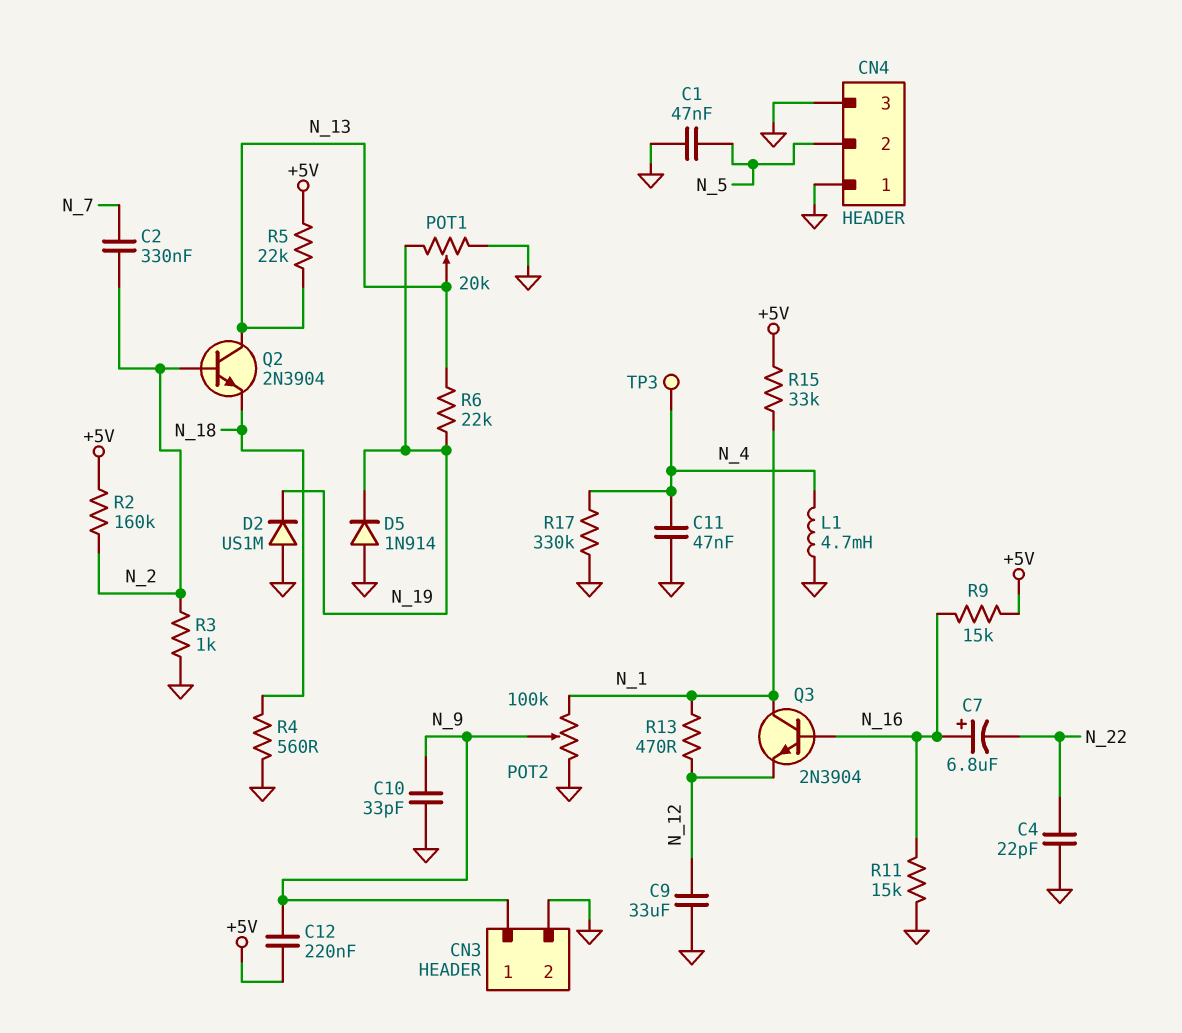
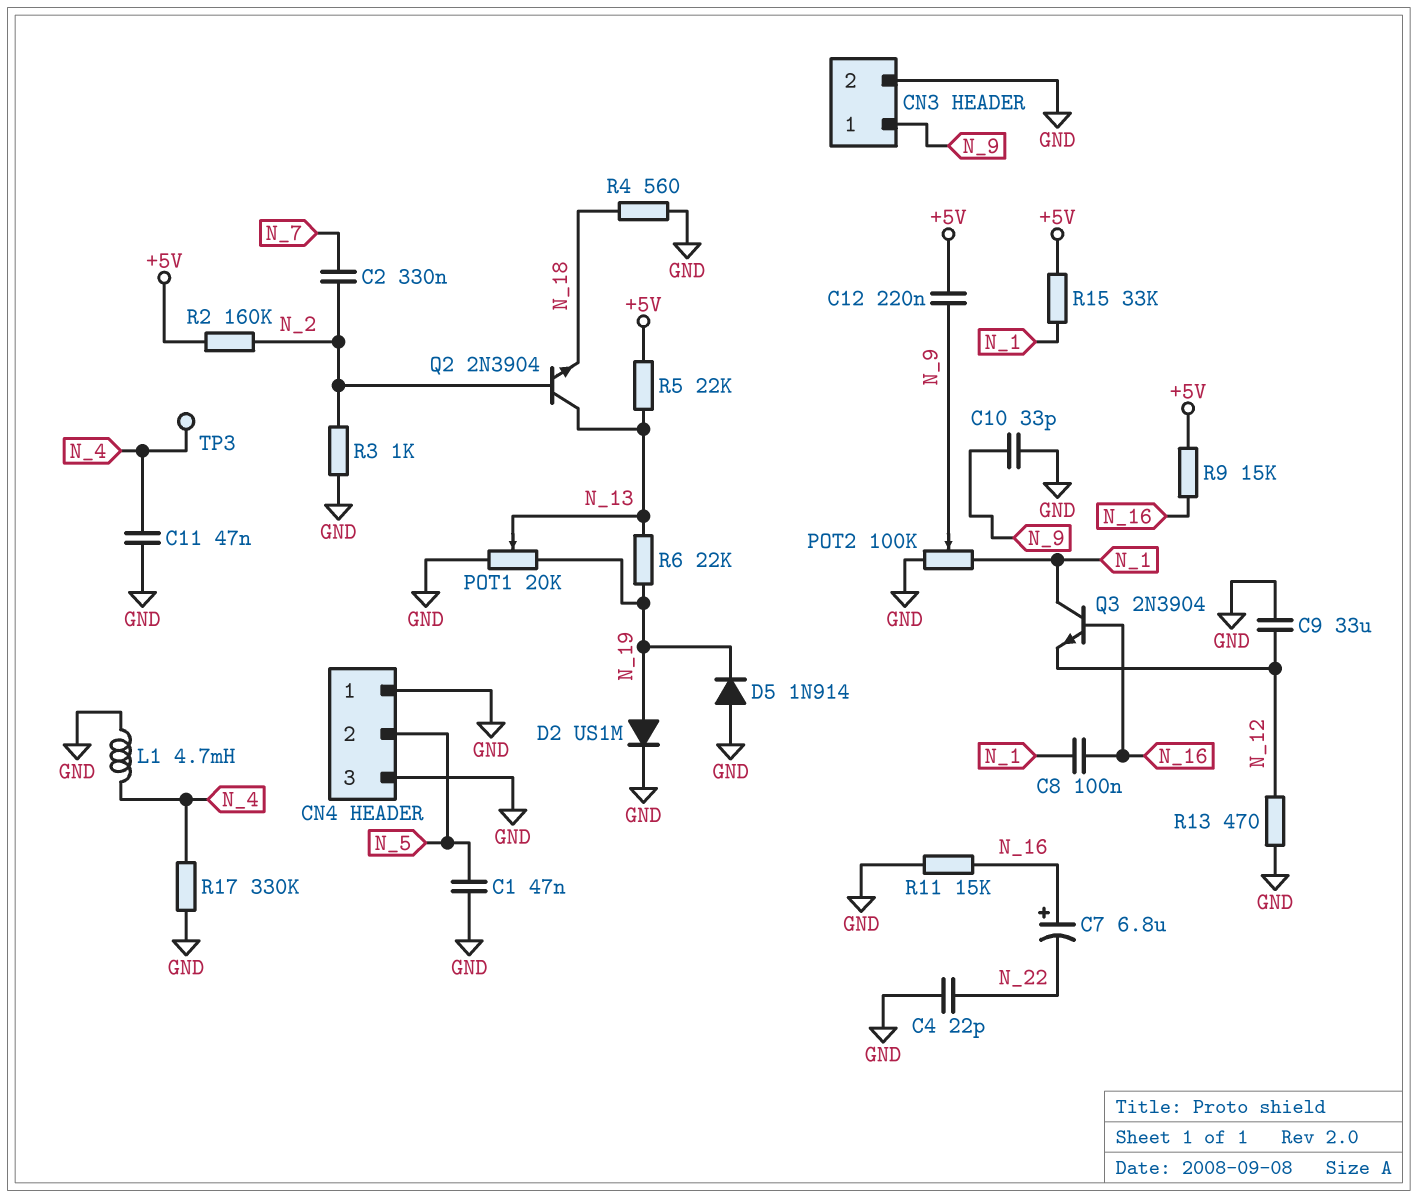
C8: none -> 100nF (N_1, N_16)
D2: diode US1M (A GND, K N_19) -> diode US1M (A N_19, K GND)
R13: 470 (N_1, N_12) -> 470 (GND, N_12)

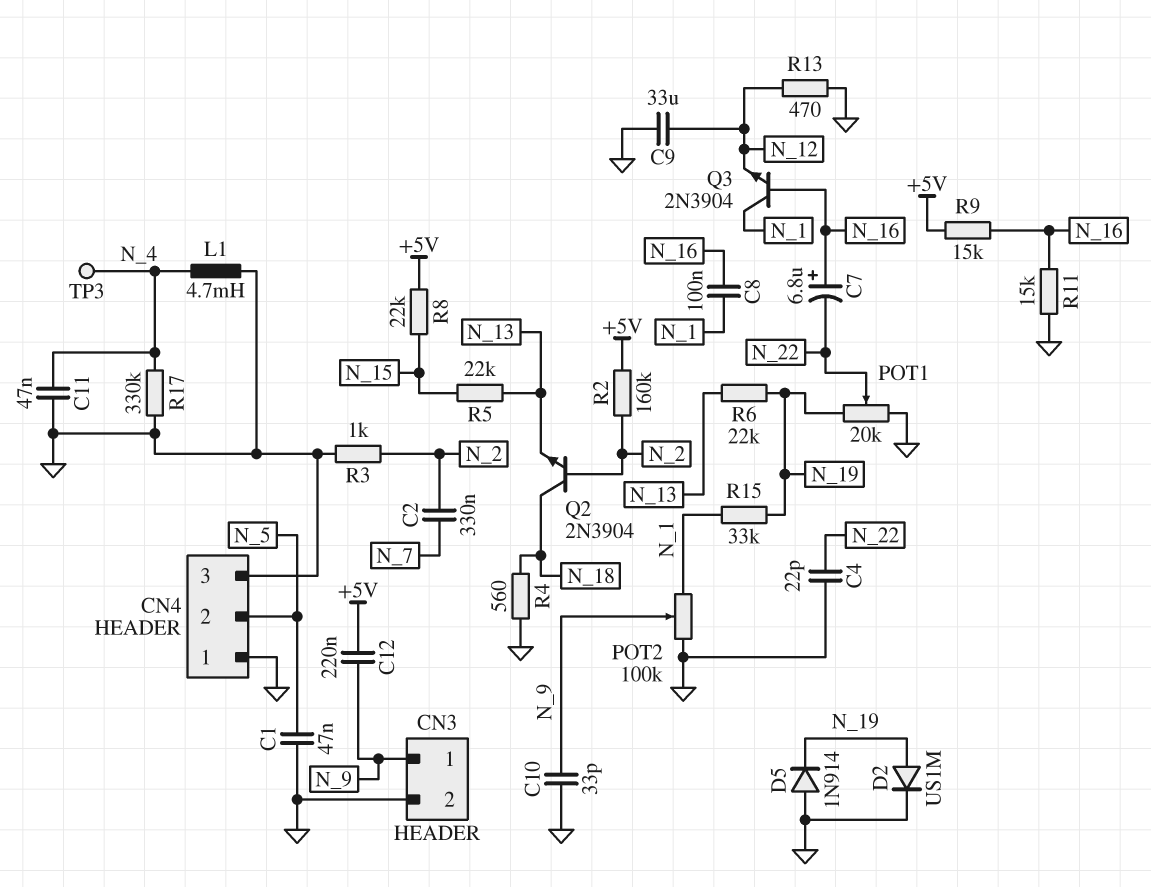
POT1: 20k (GND, N_19, wiper N_13) -> 20k (GND, N_19, wiper N_22)
Q2: NPN 2N3904 (B N_2, C N_13, E N_18) -> NPN 2N3904 (B N_2, C N_18, E N_13)
R5: 22k (+5V, N_13) -> 22k (N_13, N_15)
R8: none -> 22k (+5V, N_15)
R15: 33k (+5V, N_1) -> 33k (N_1, N_19)

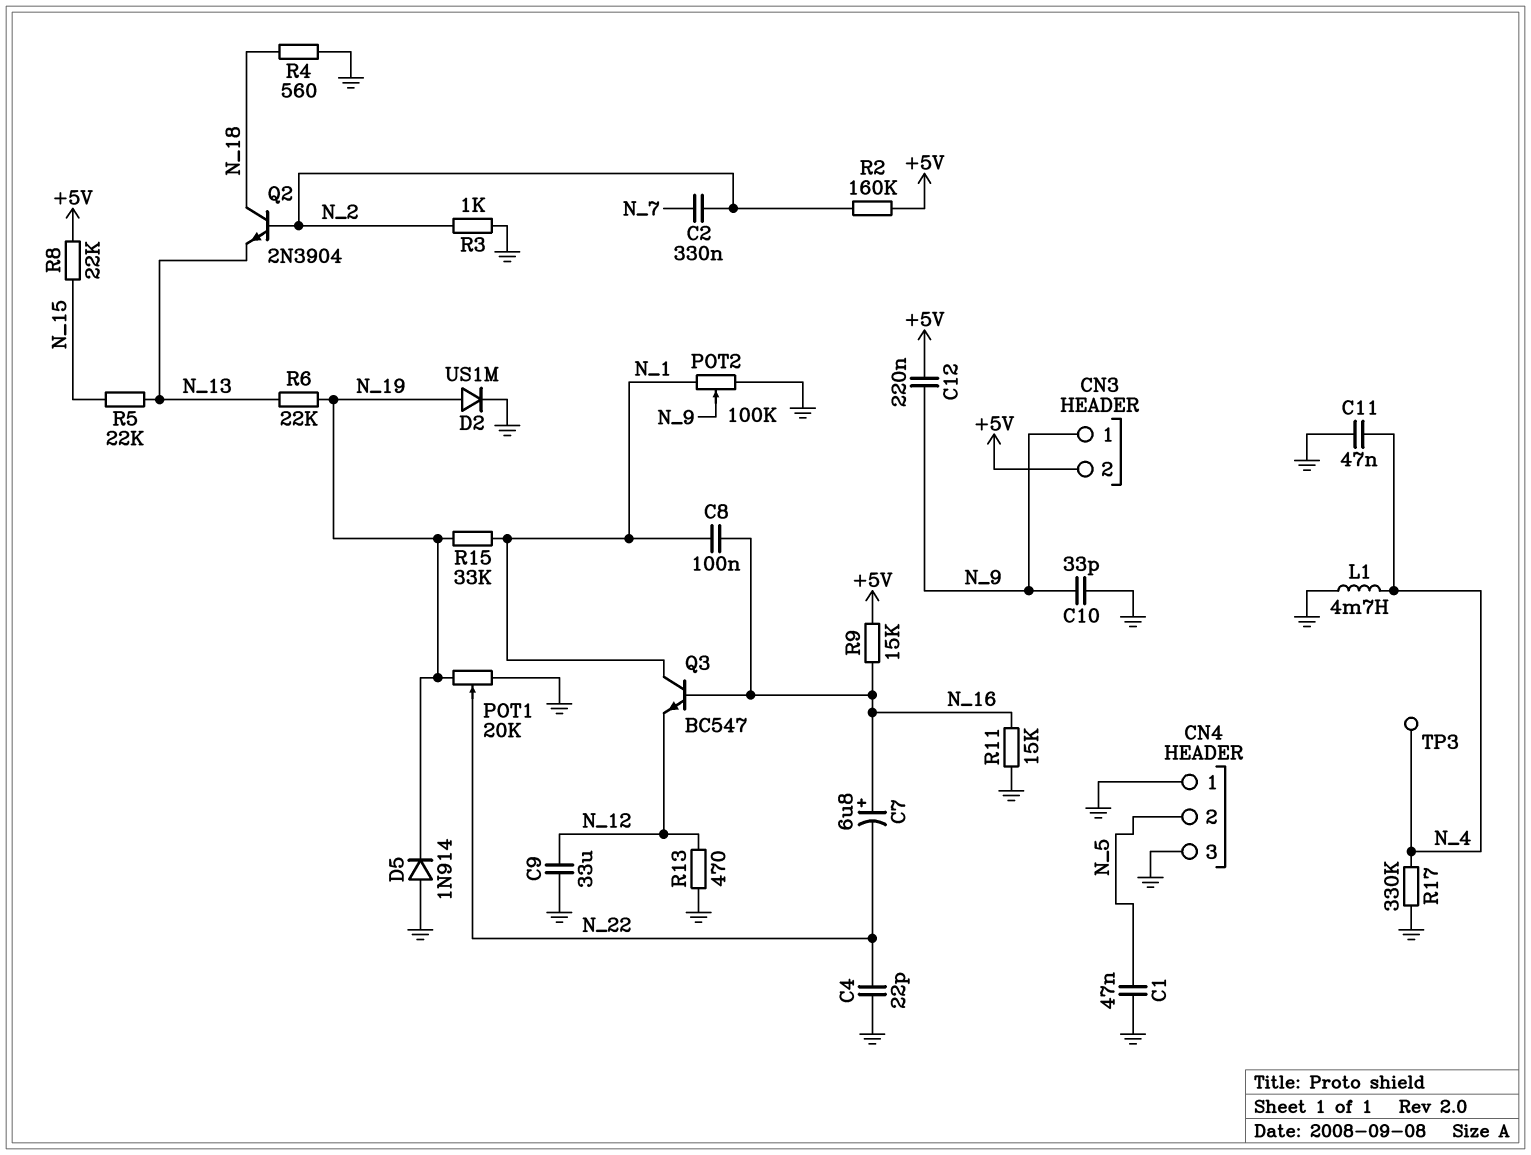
CN3 pin 2: GND -> +5V
Q3: NPN 2N3904 (B N_16, C N_1, E N_12) -> NPN BC547 (B N_16, C N_1, E N_12)

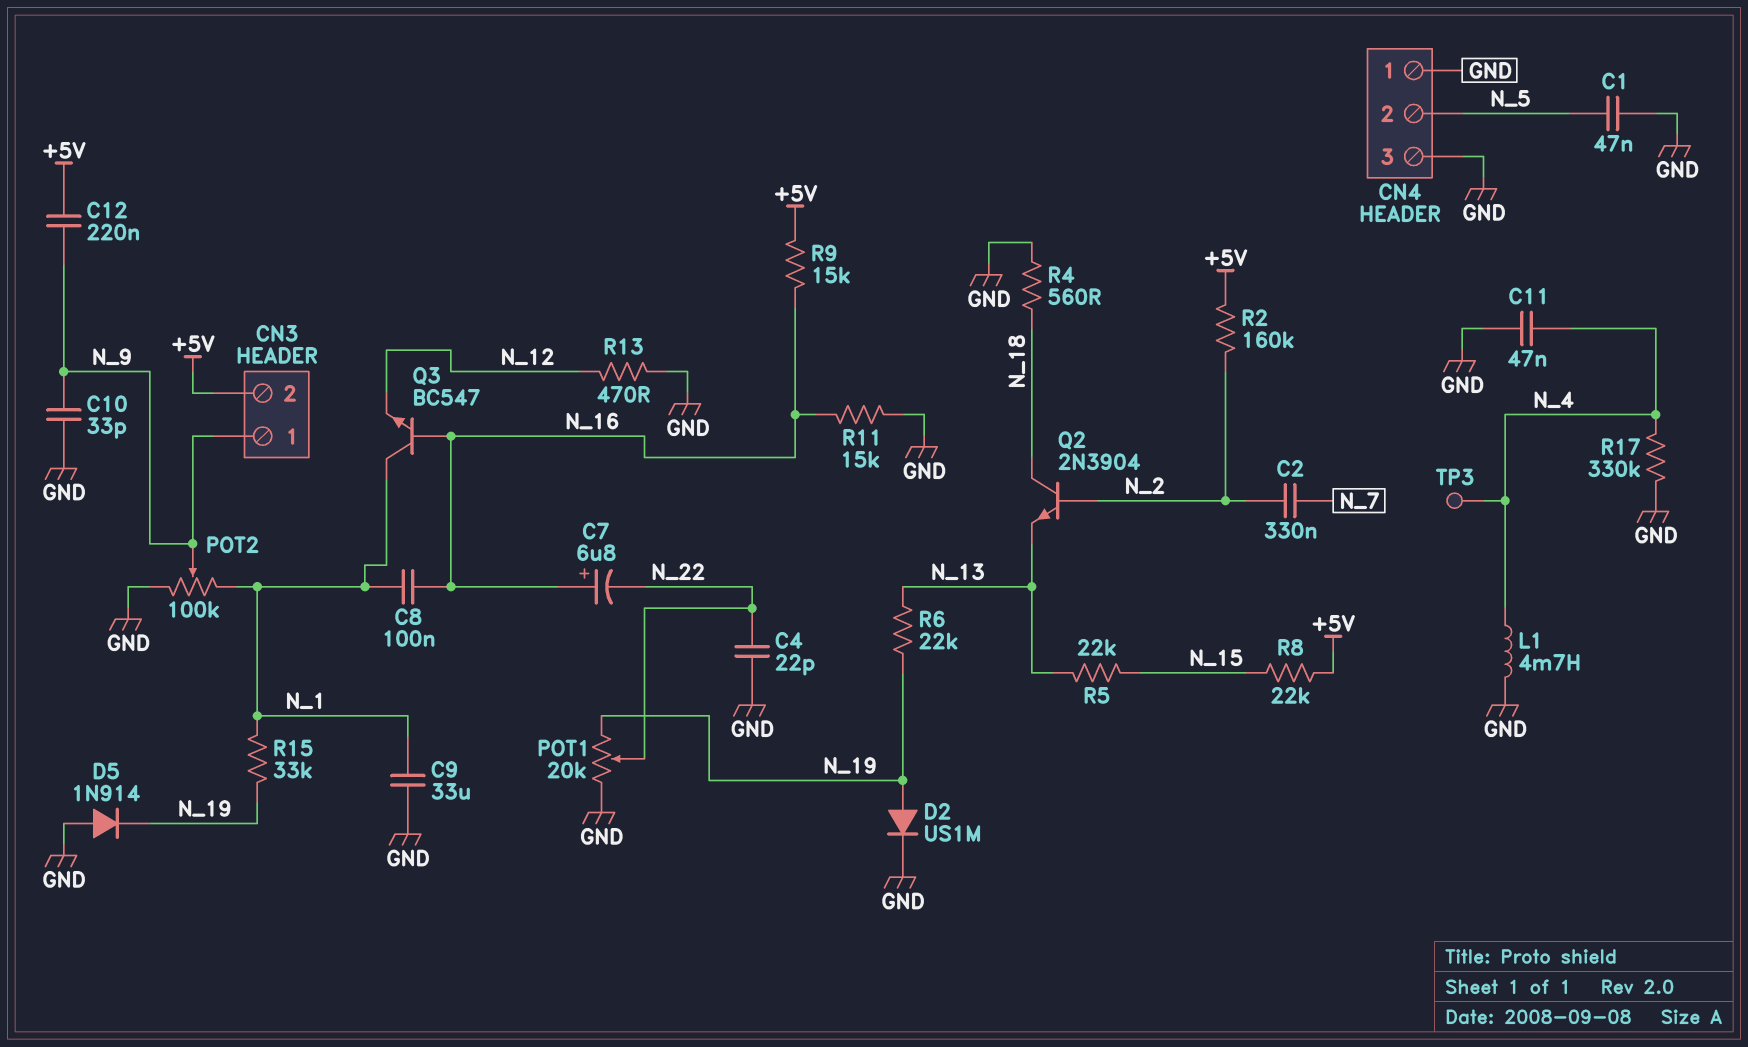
C9: 33uF (GND, N_12) -> 33uF (GND, N_1)
R3: 1k (GND, N_2) -> none

